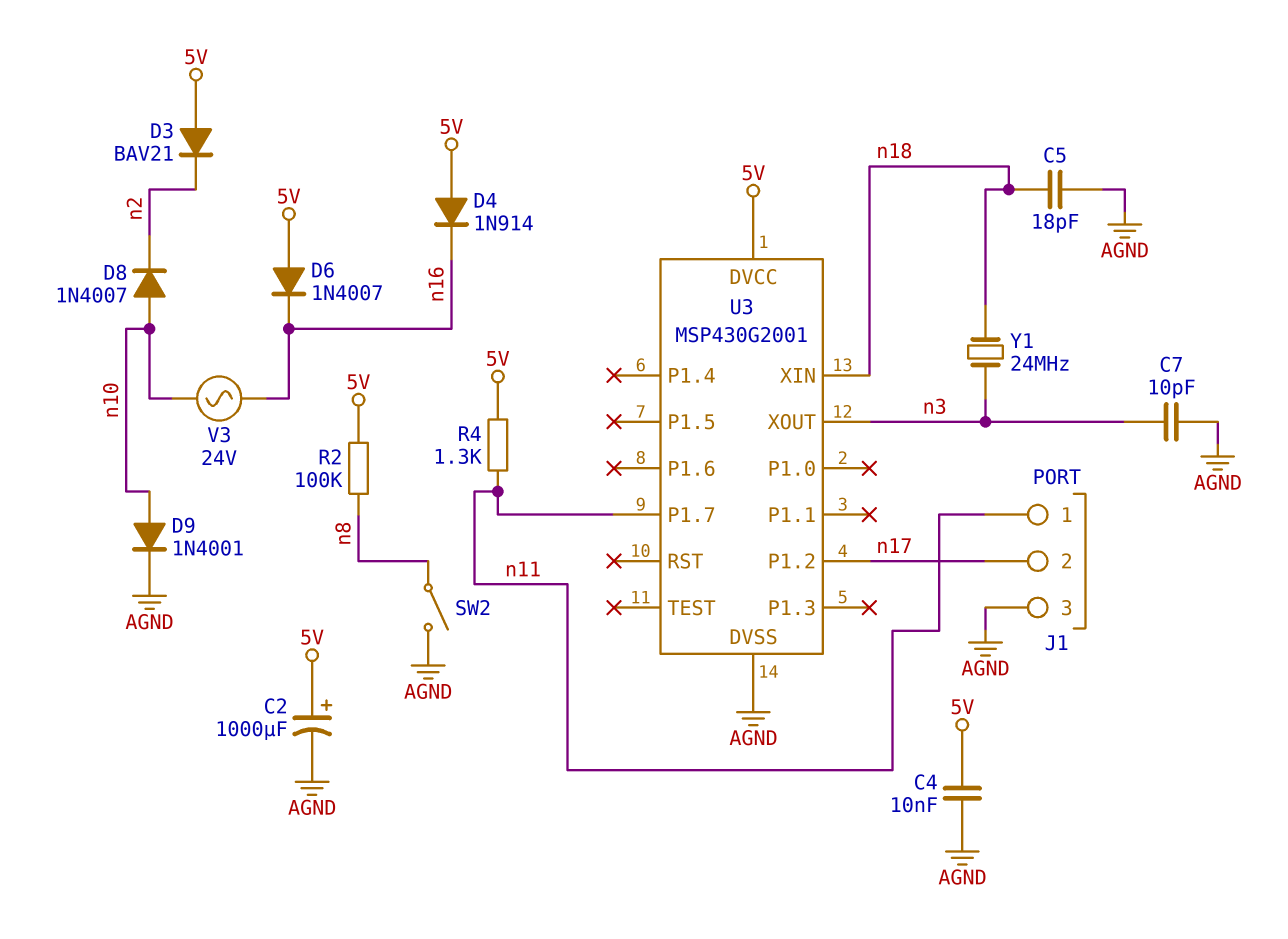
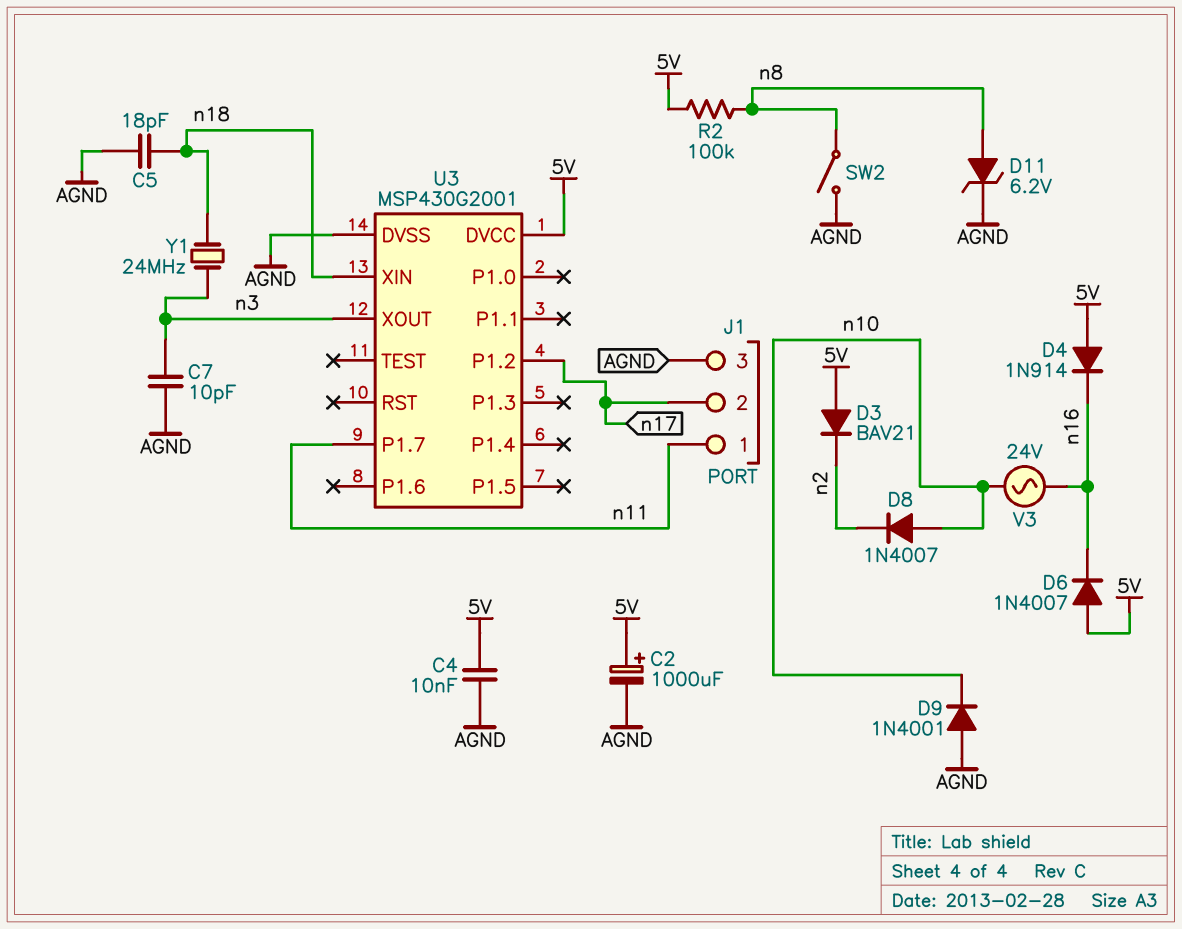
D9: diode 1N4001 (A n10, K AGND) -> diode 1N4001 (A AGND, K n10)
D11: none -> zener 6.2V (A n8, K AGND)
R4: 1.3k (5V, n11) -> none

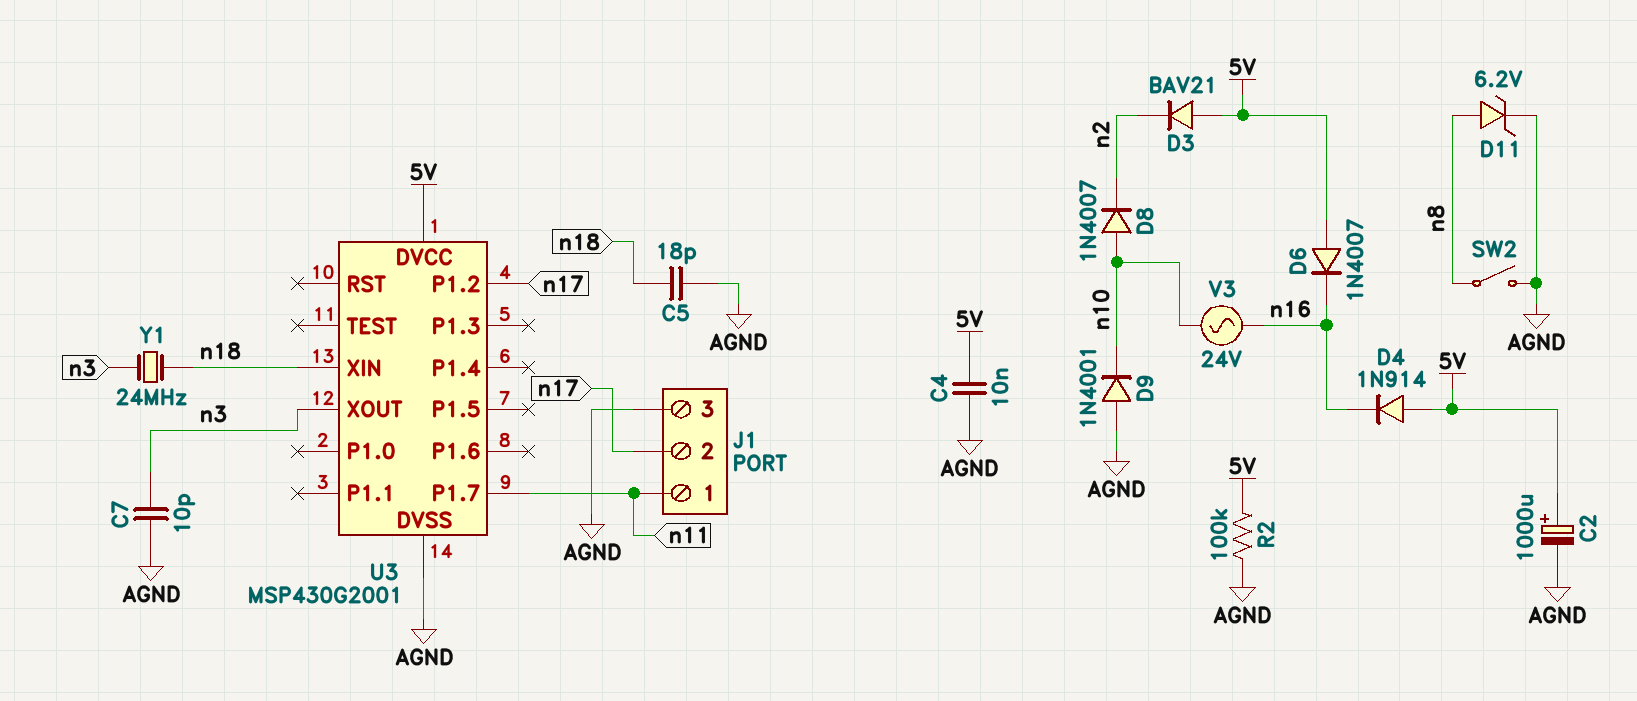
R2: 100k (5V, n8) -> 100k (5V, AGND)

